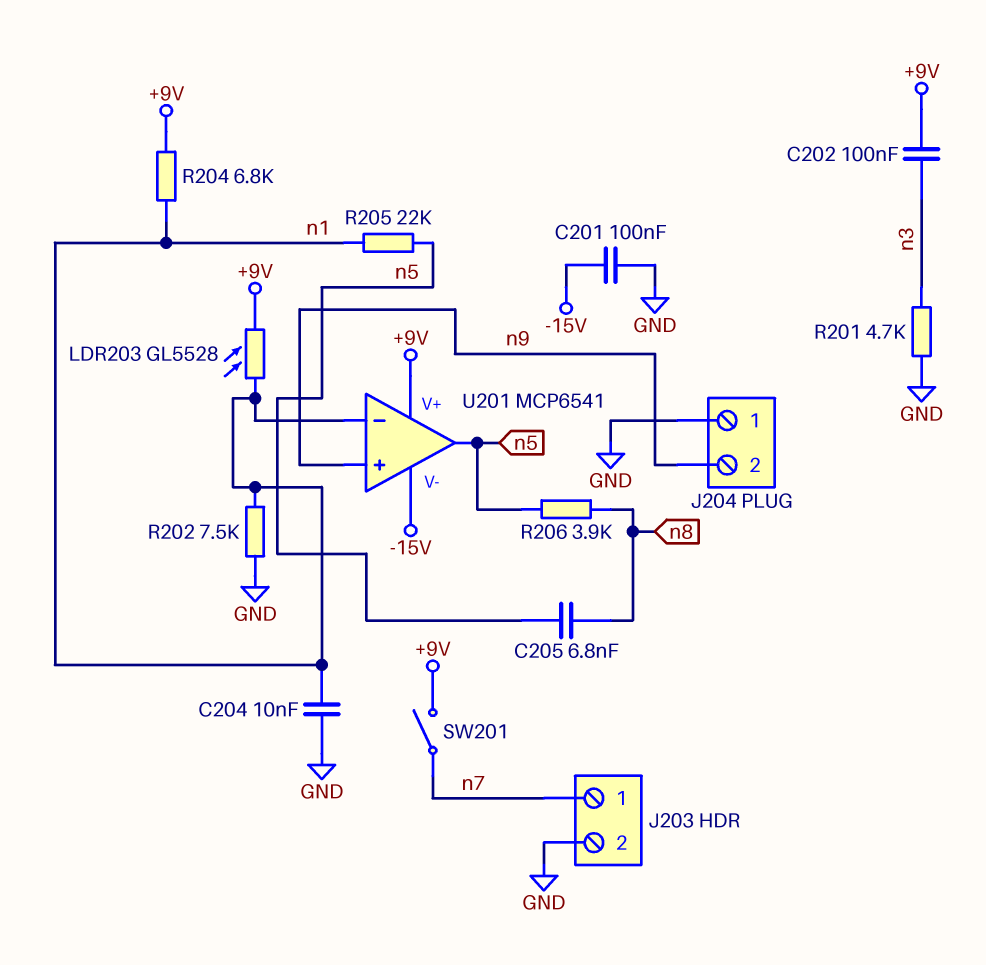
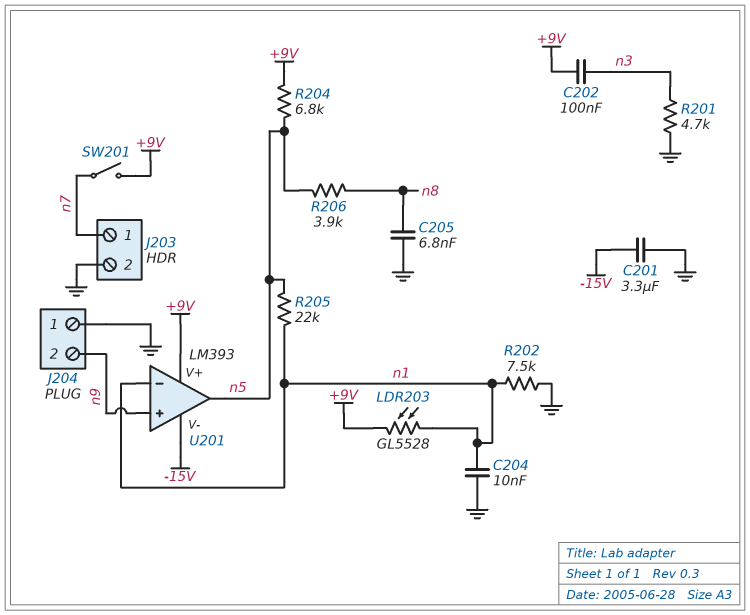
C201: 100nF (-15V, GND) -> 3.3uF (-15V, GND)
C205: 6.8nF (n5, n8) -> 6.8nF (GND, n8)
R204: 6.8k (+9V, n1) -> 6.8k (+9V, n5)
U201: MCP6541 -> LM393

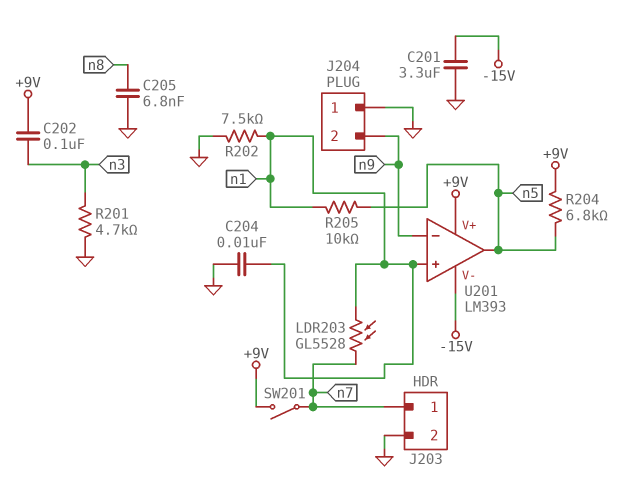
LDR203: GL5528 (+9V, n1) -> GL5528 (n1, n7)
R205: 22k (n1, n5) -> 10k (n1, n5)
R206: 3.9k (n5, n8) -> none
U201 pin in+: n9 -> n1
U201 pin in-: n1 -> n9

